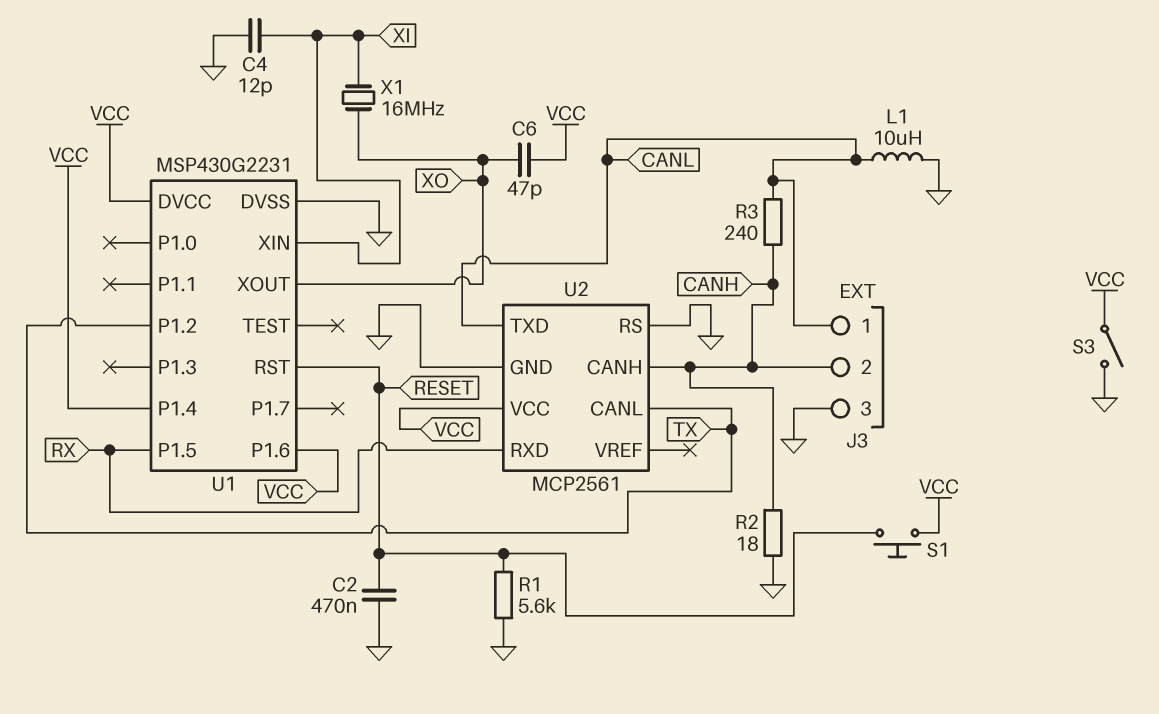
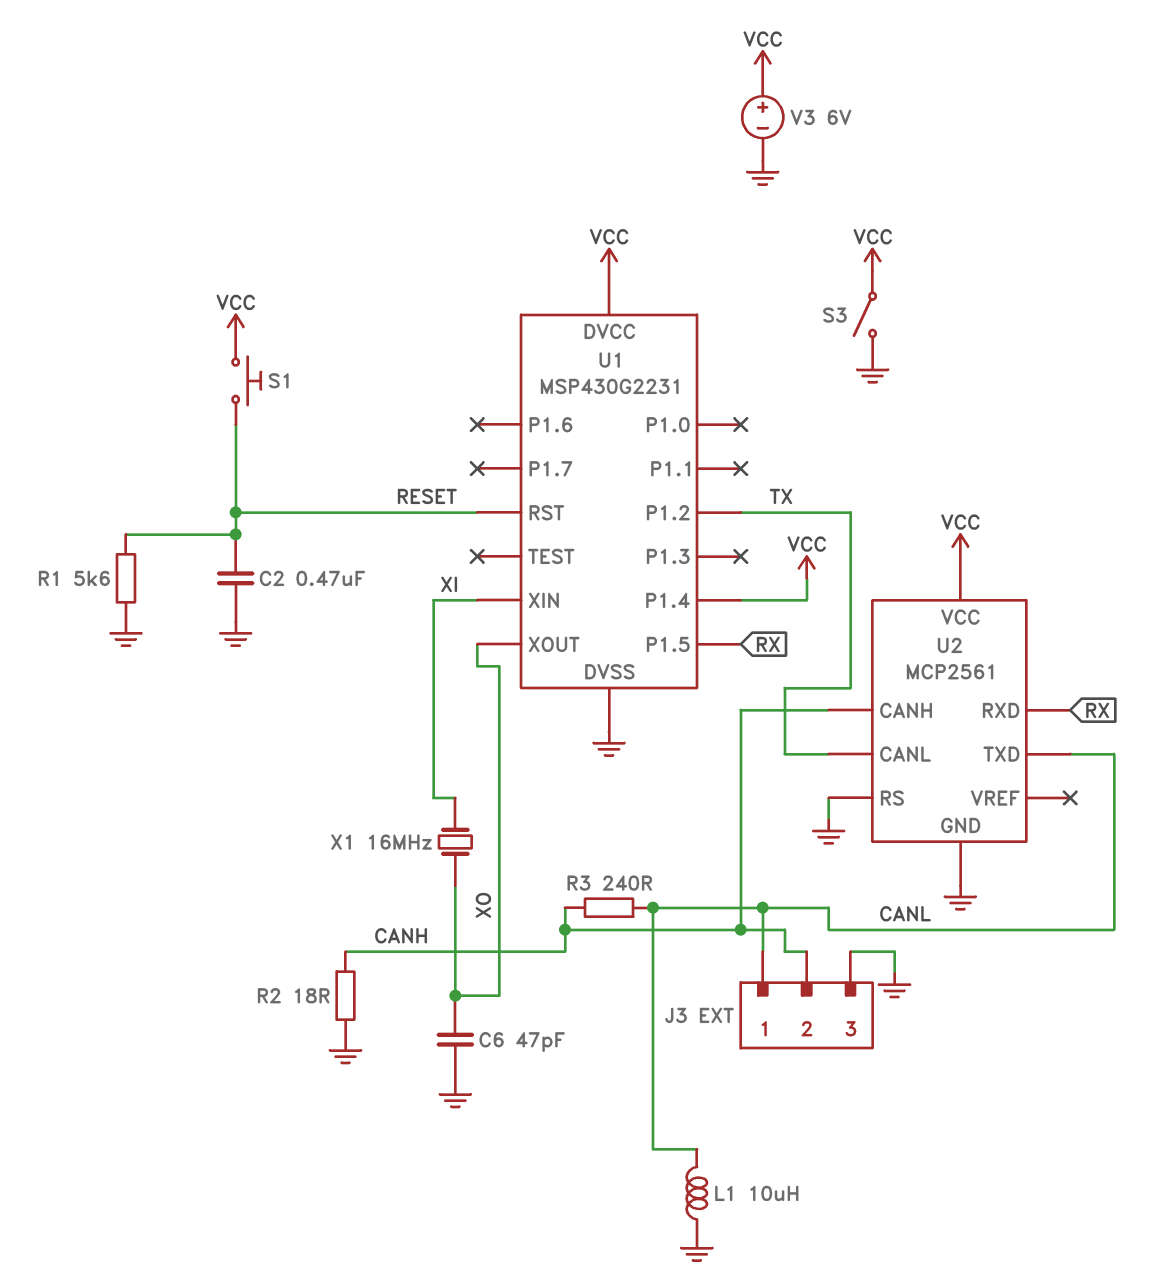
C4: 12pF (GND, XI) -> none
C6: 47pF (VCC, XO) -> 47pF (GND, XO)
U1 pin P1.6: VCC -> none
V3: none -> 6V (plus VCC, minus GND)

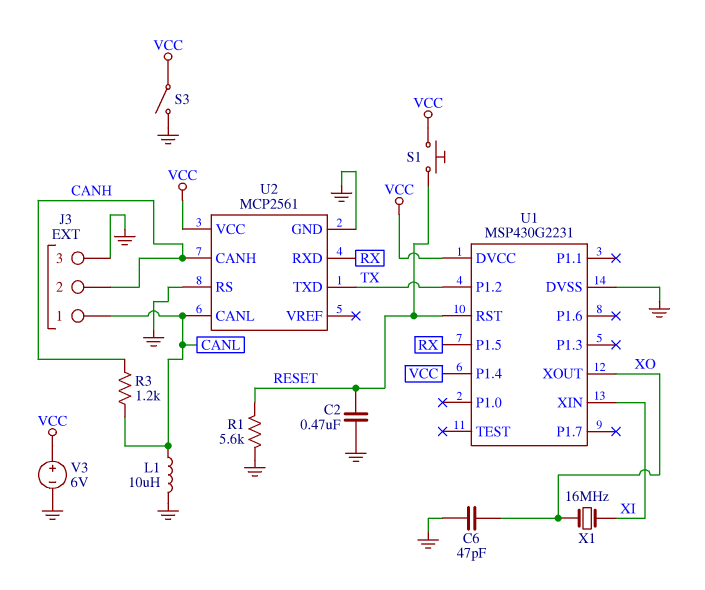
R2: 18 (CANH, GND) -> none
R3: 240 (CANH, CANL) -> 1.2k (CANH, CANL)
U2 pin CANL: TX -> CANL
U2 pin TXD: CANL -> TX

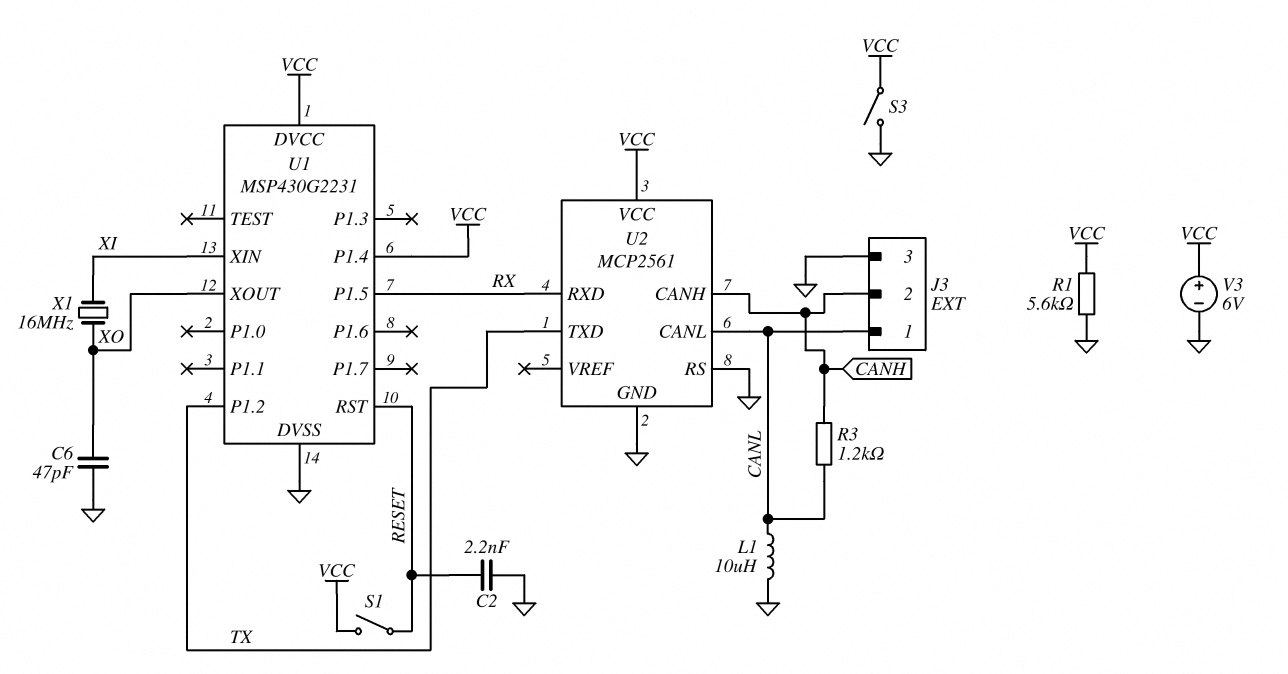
C2: 470nF (GND, RESET) -> 2.2nF (GND, RESET)
R1: 5.6k (GND, RESET) -> 5.6k (GND, VCC)
S1: button (RESET, VCC) -> switch (RESET, VCC)

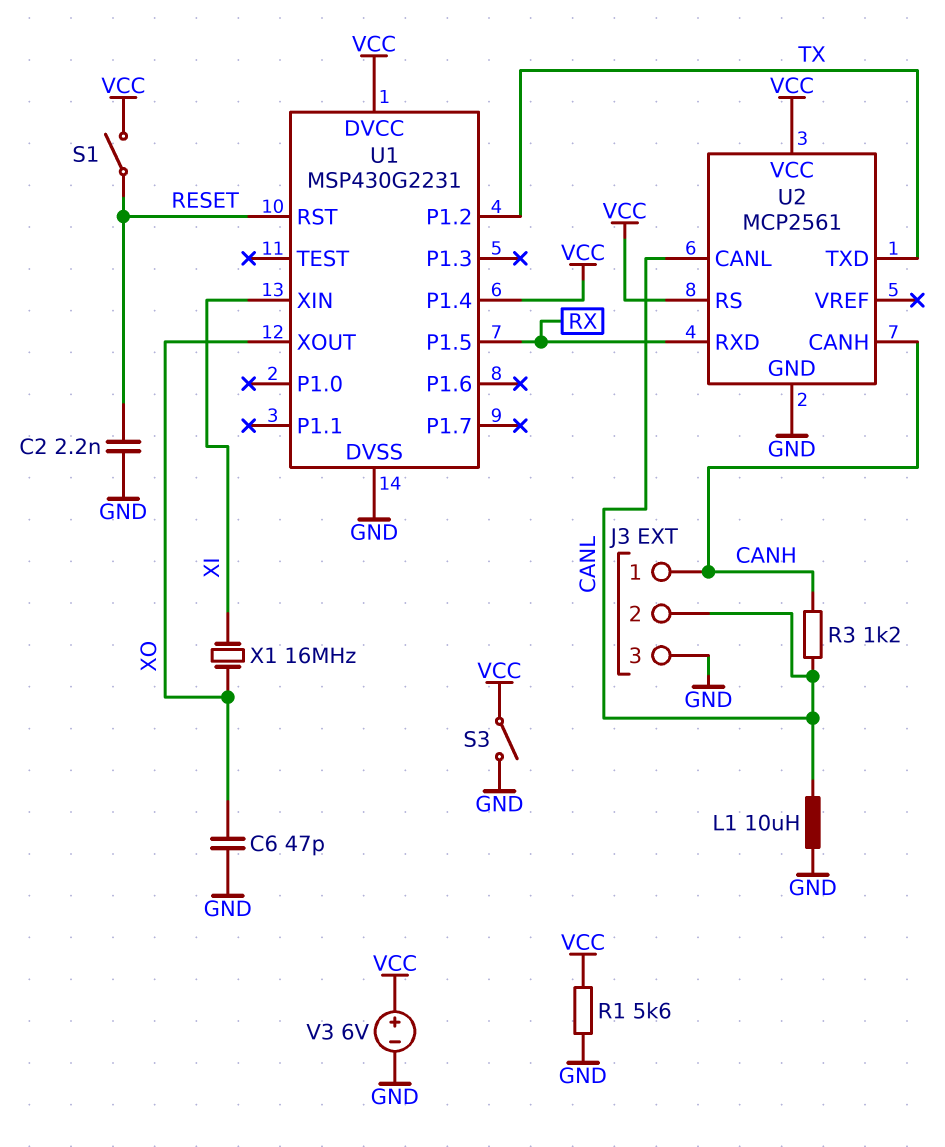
J3 pin 1: CANL -> CANH
J3 pin 2: CANH -> CANL
U2 pin RS: GND -> VCC

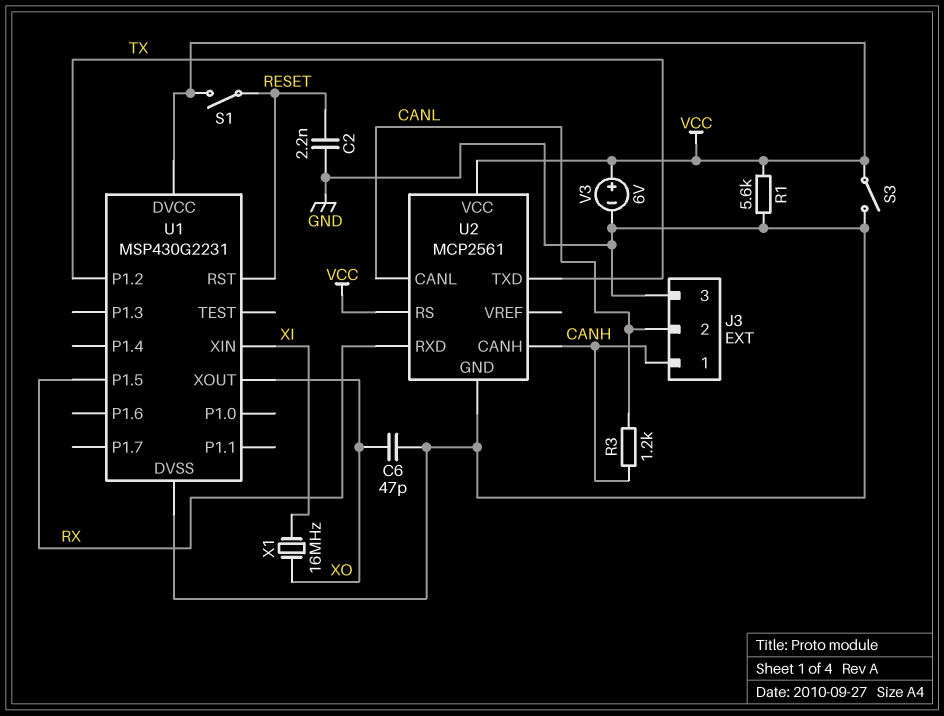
L1: 10uH (CANL, GND) -> none
U1 pin P1.4: VCC -> none

